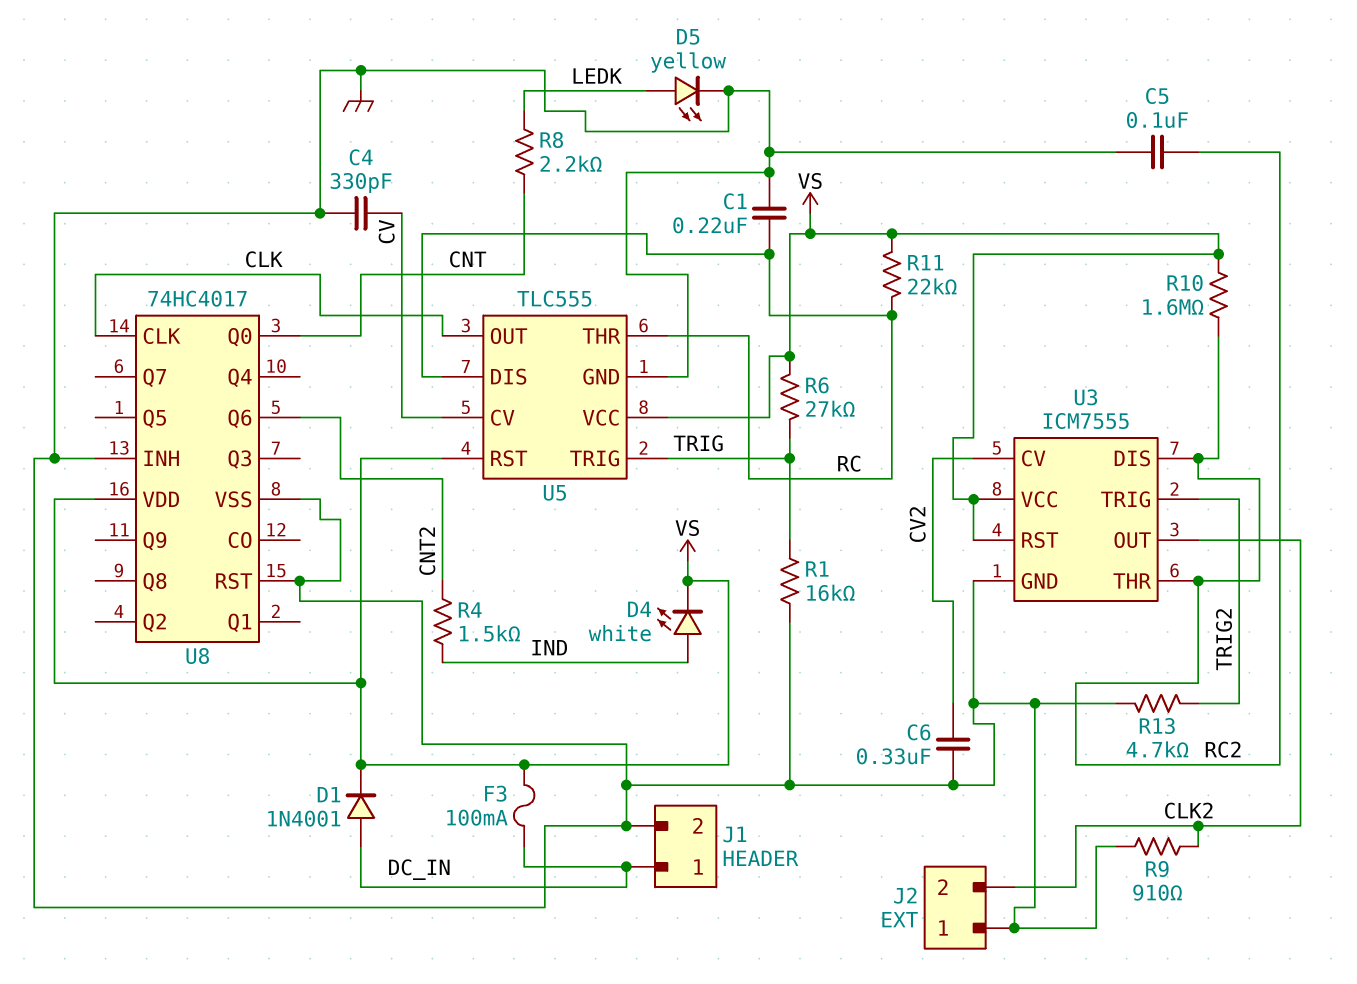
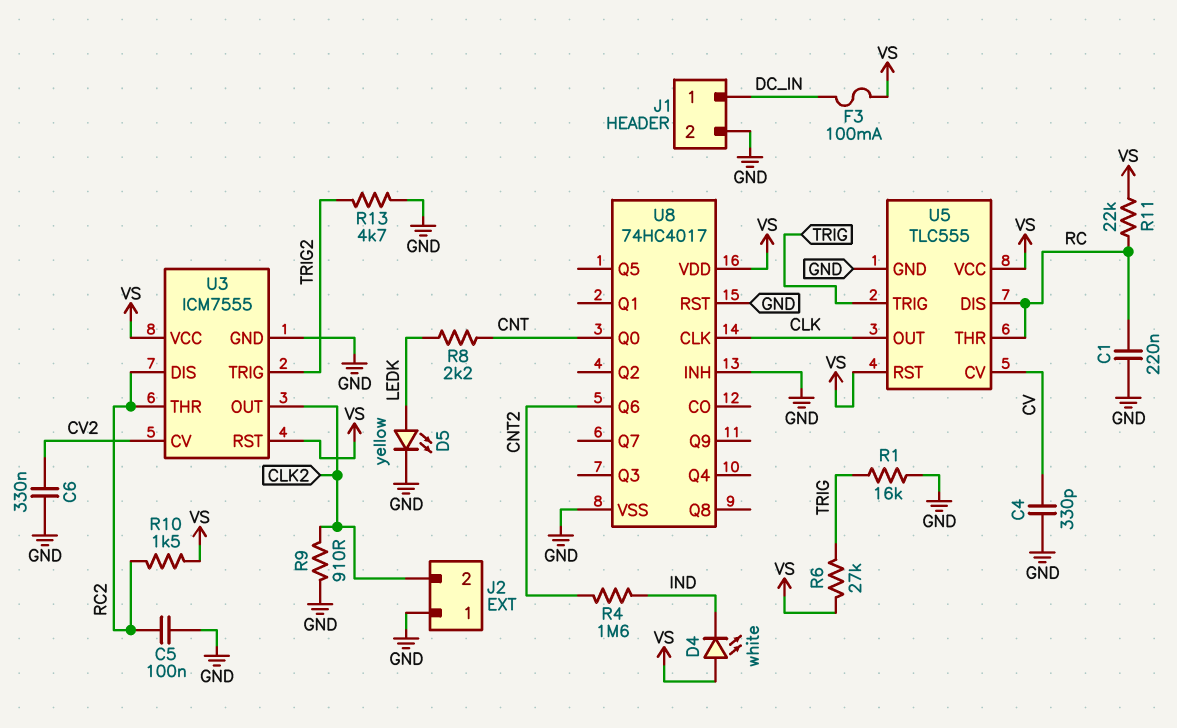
D1: diode 1N4001 (A DC_IN, K VS) -> none
D4: LED white (A IND, K VS) -> LED white (A VS, K IND)
R4: 1.5k (CNT2, IND) -> 1.6M (CNT2, IND)
R10: 1.6M (RC2, VS) -> 1.5k (RC2, VS)

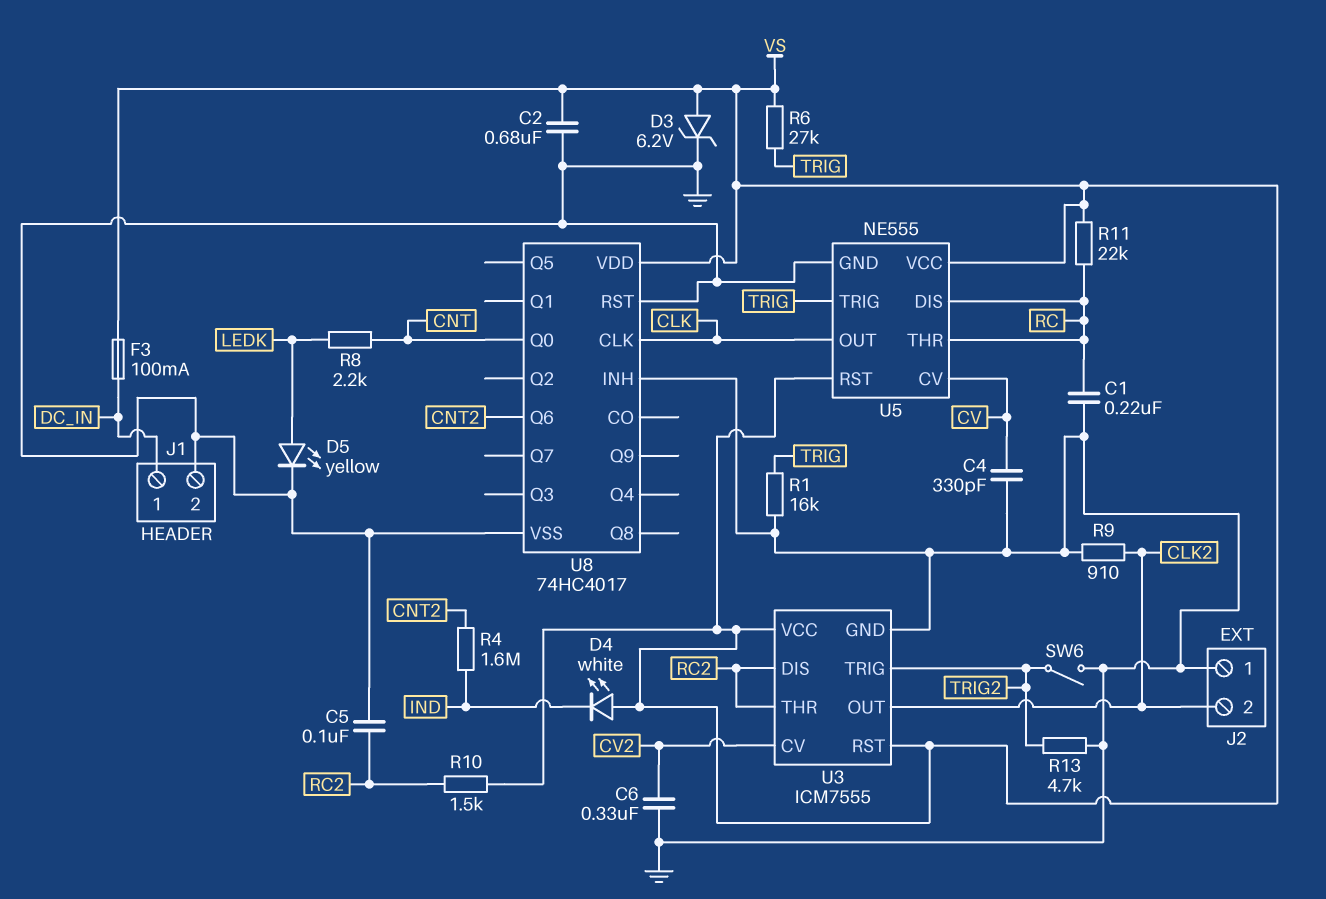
C2: none -> 680nF (GND, VS)
D3: none -> zener 6.2V (A VS, K GND)
SW6: none -> switch (GND, TRIG2)
U5: TLC555 -> NE555

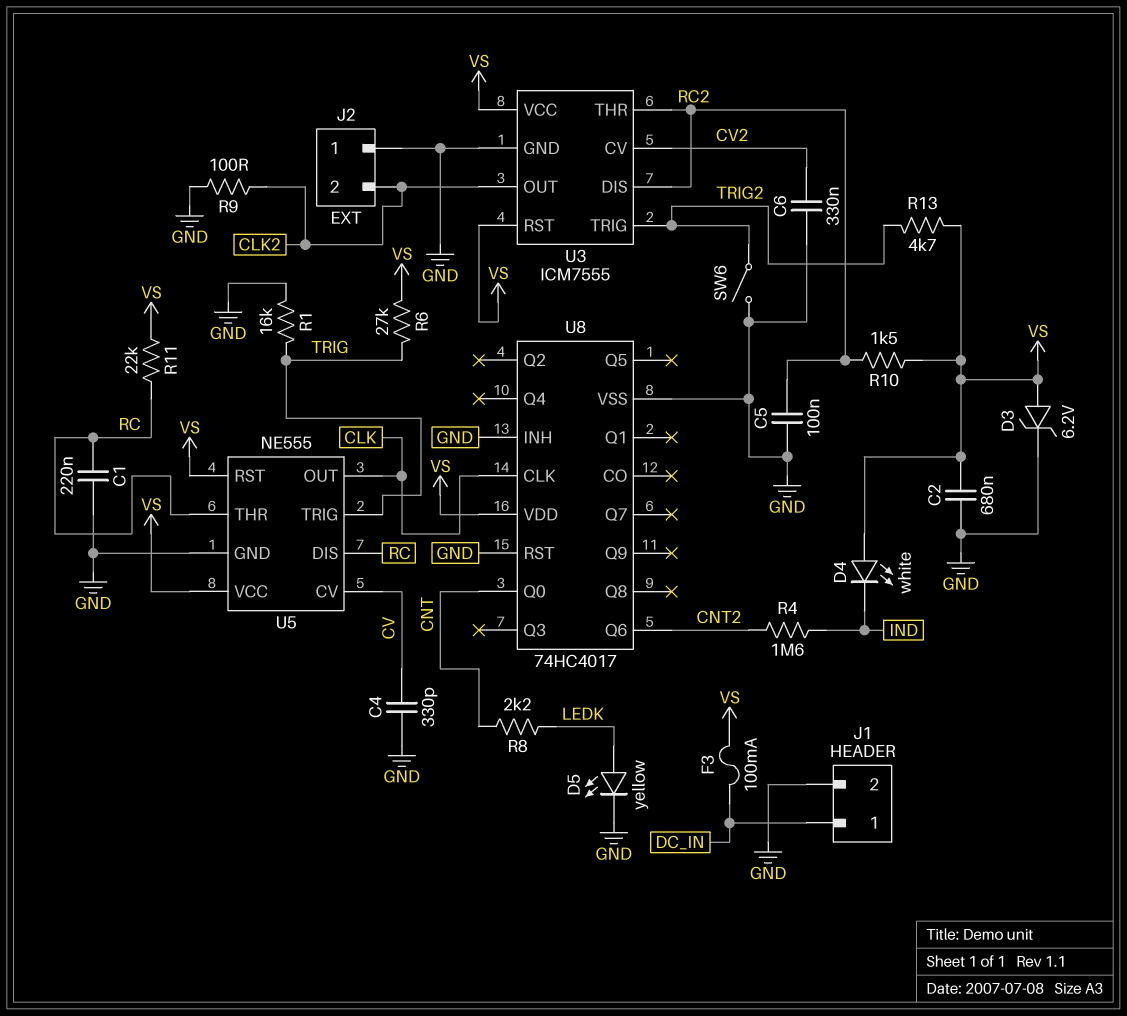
R9: 910 (CLK2, GND) -> 100 (CLK2, GND)
R13: 4.7k (GND, TRIG2) -> 4.7k (TRIG2, VS)

